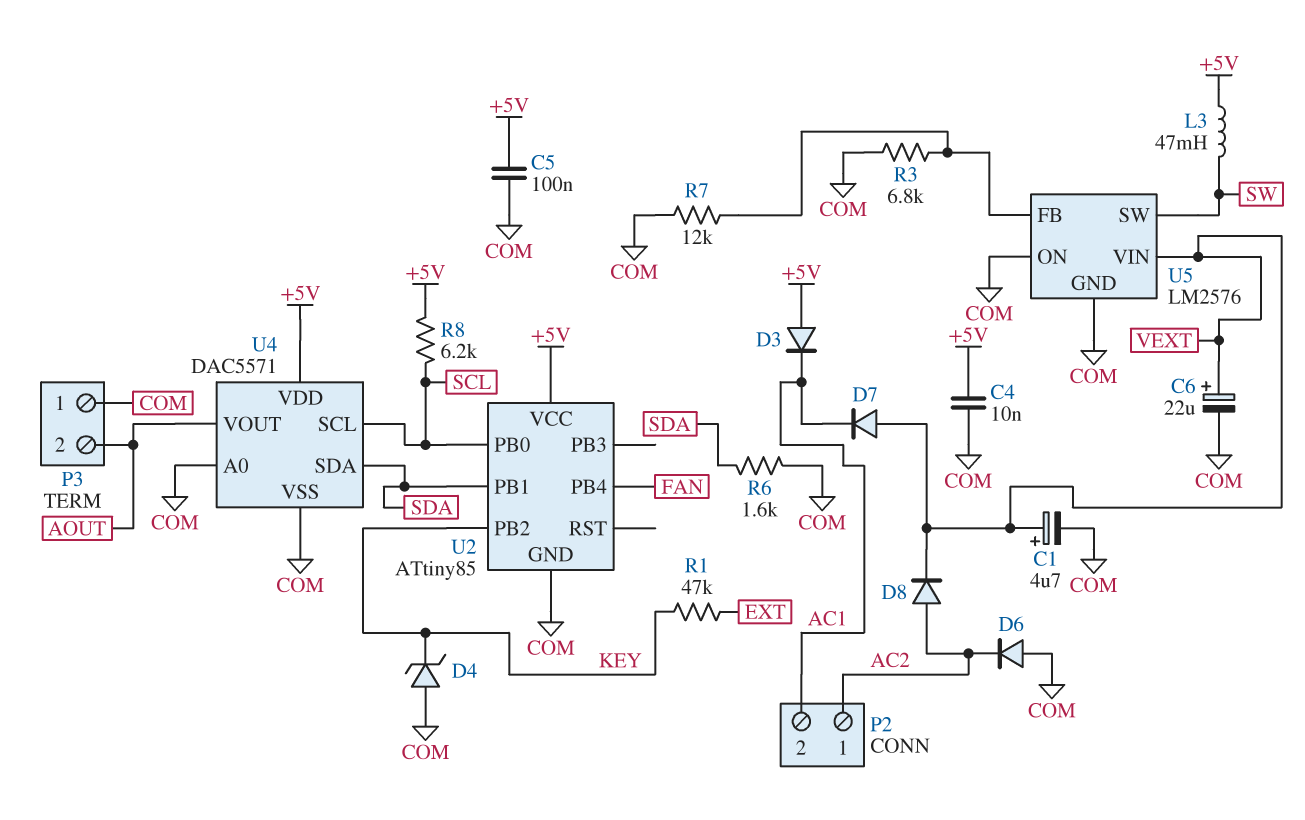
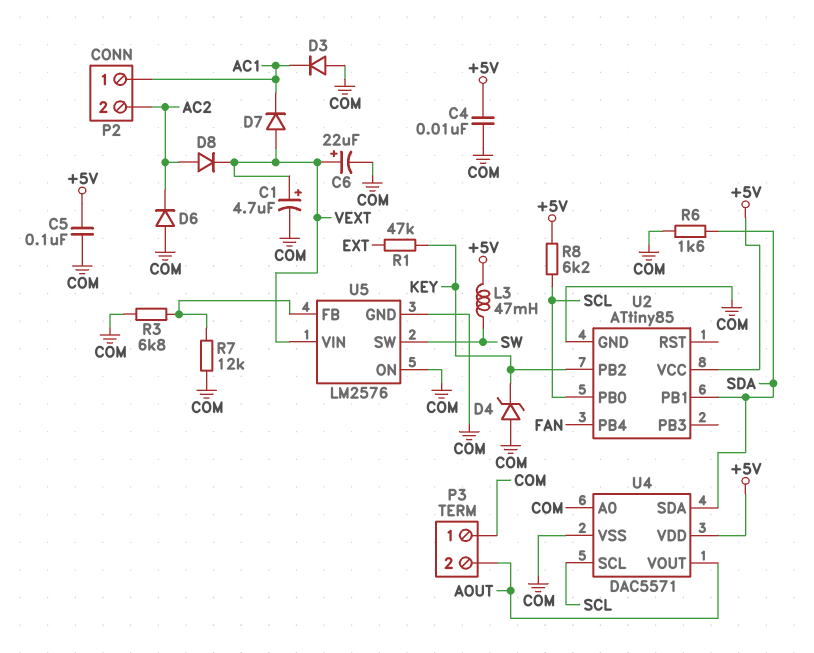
D3: diode (A +5V, K AC1) -> diode (A COM, K AC1)
P2 pin 1: AC2 -> AC1
P2 pin 2: AC1 -> AC2

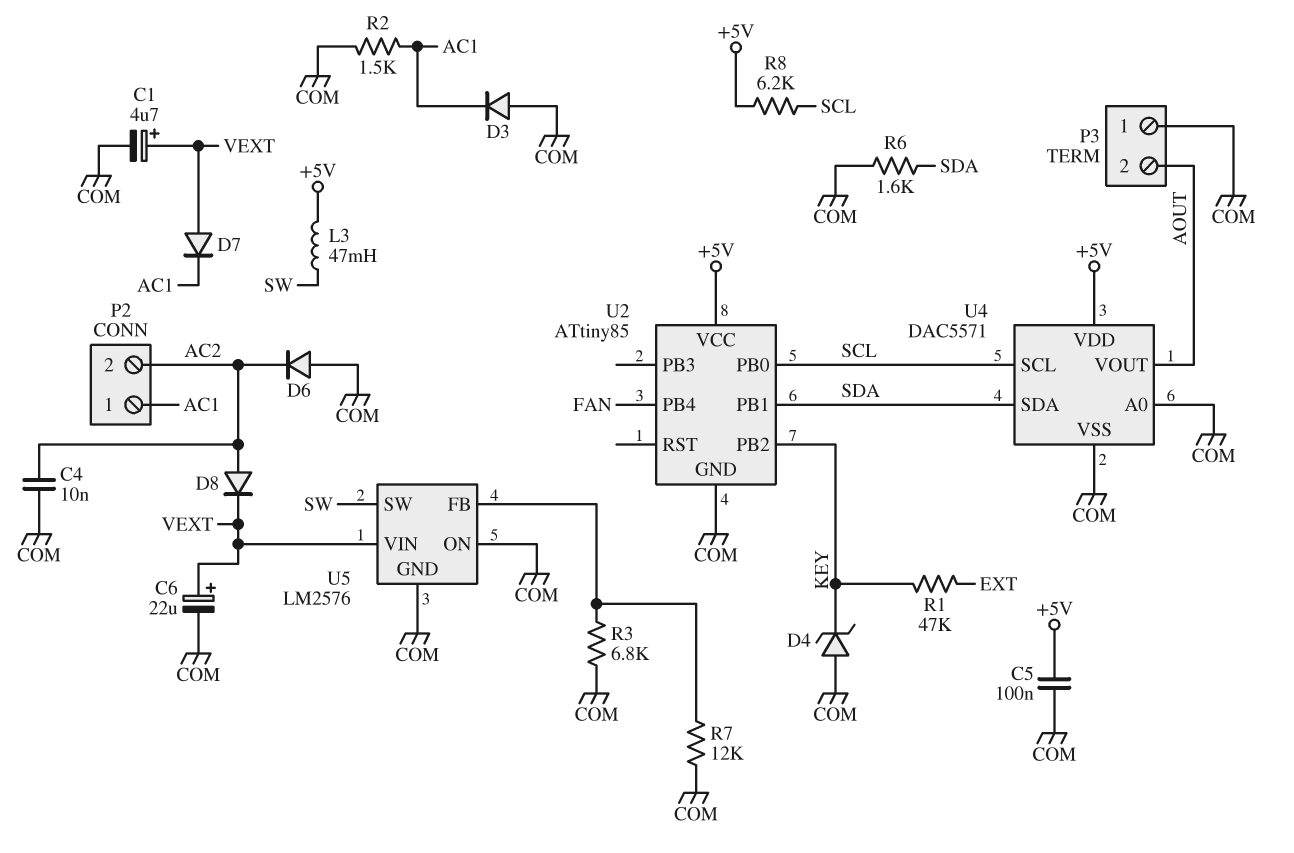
C4: 10nF (+5V, COM) -> 10nF (AC2, COM)
R2: none -> 1.5k (AC1, COM)

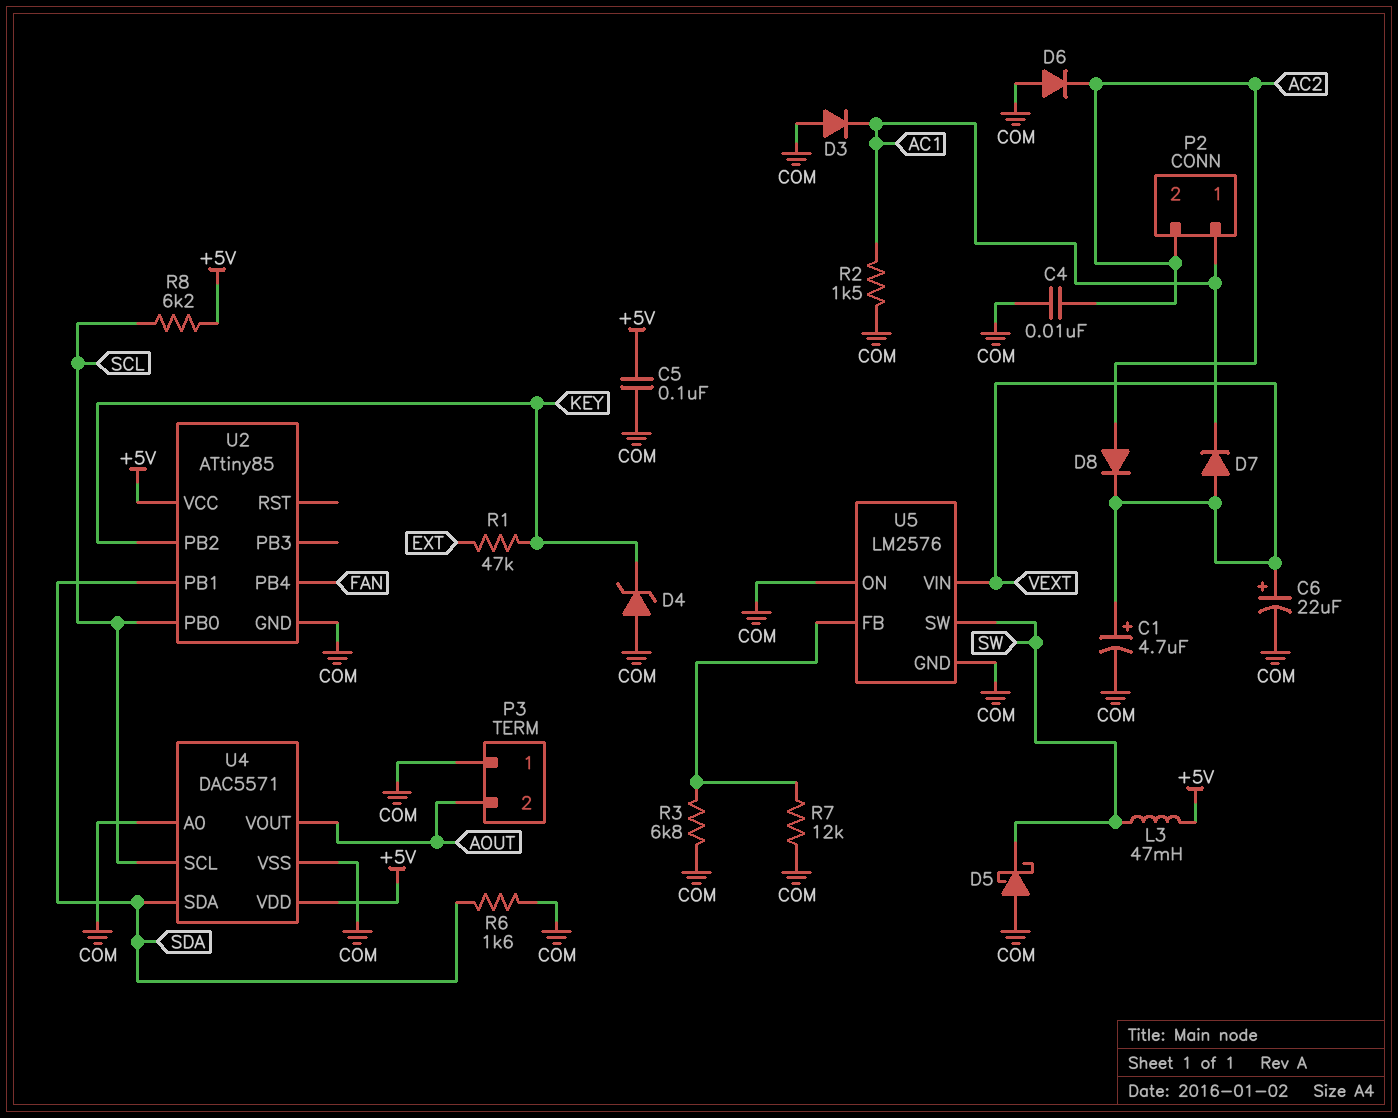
D5: none -> schottky (A COM, K SW)

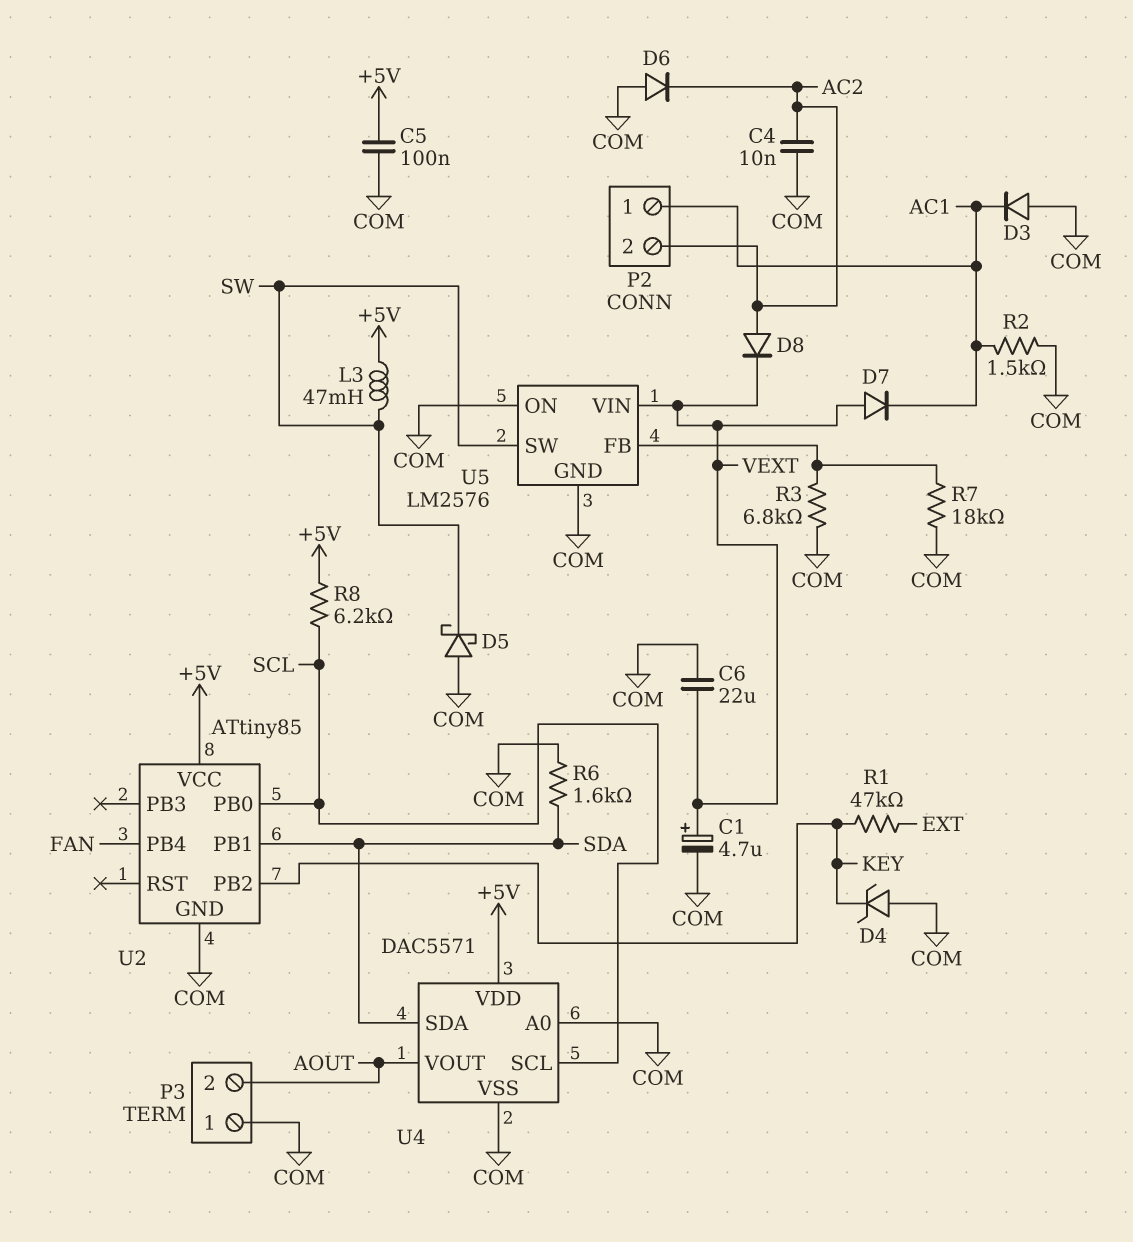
C6: 22uF (plus VEXT, minus COM) -> 22uF (COM, VEXT)
R7: 12k (COM, U5/FB) -> 18k (COM, U5/FB)

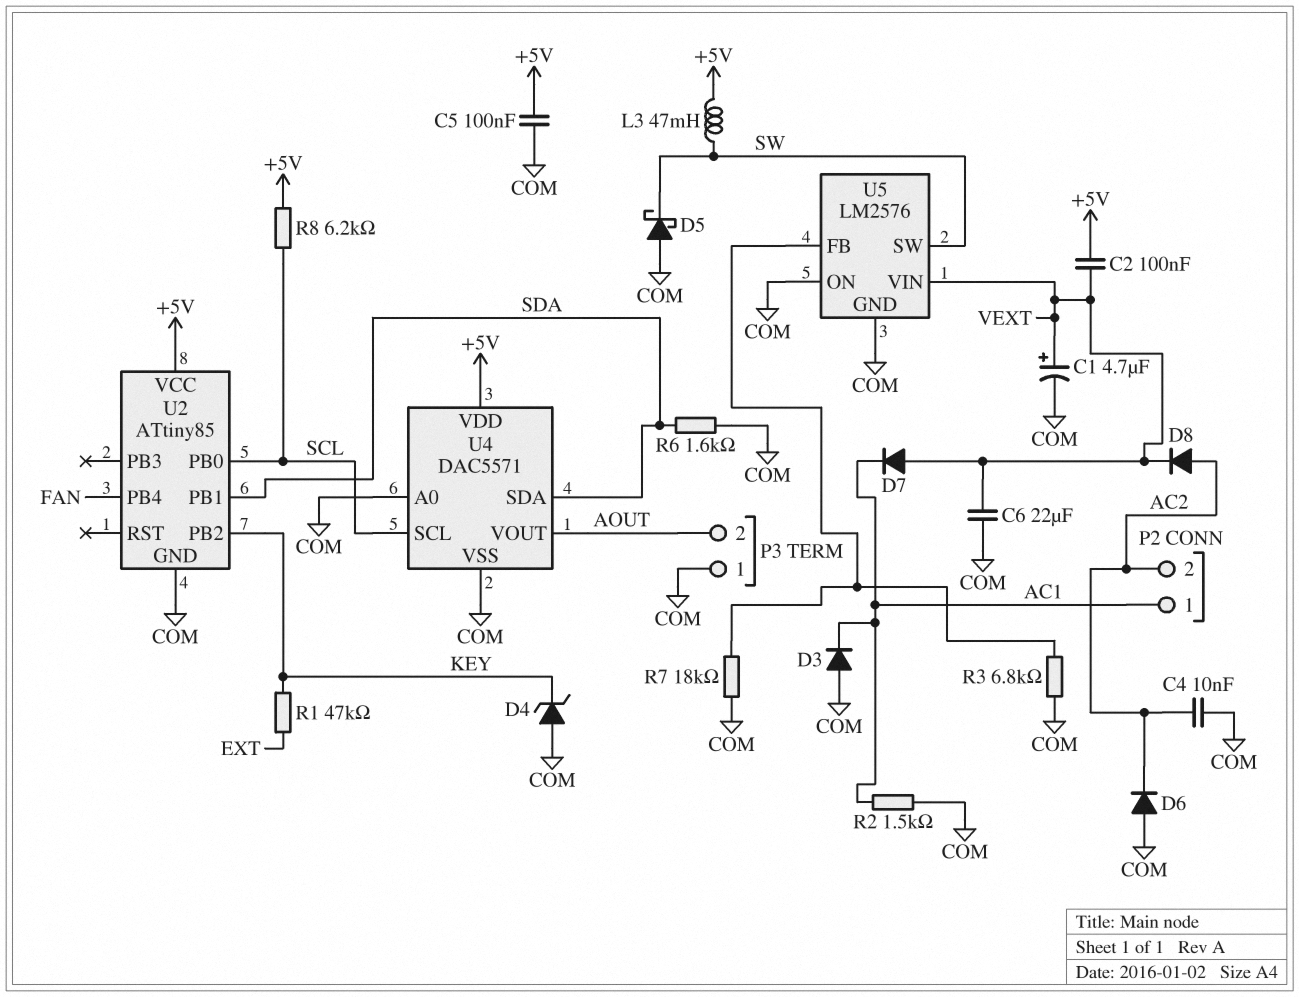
C2: none -> 100nF (+5V, VEXT)

